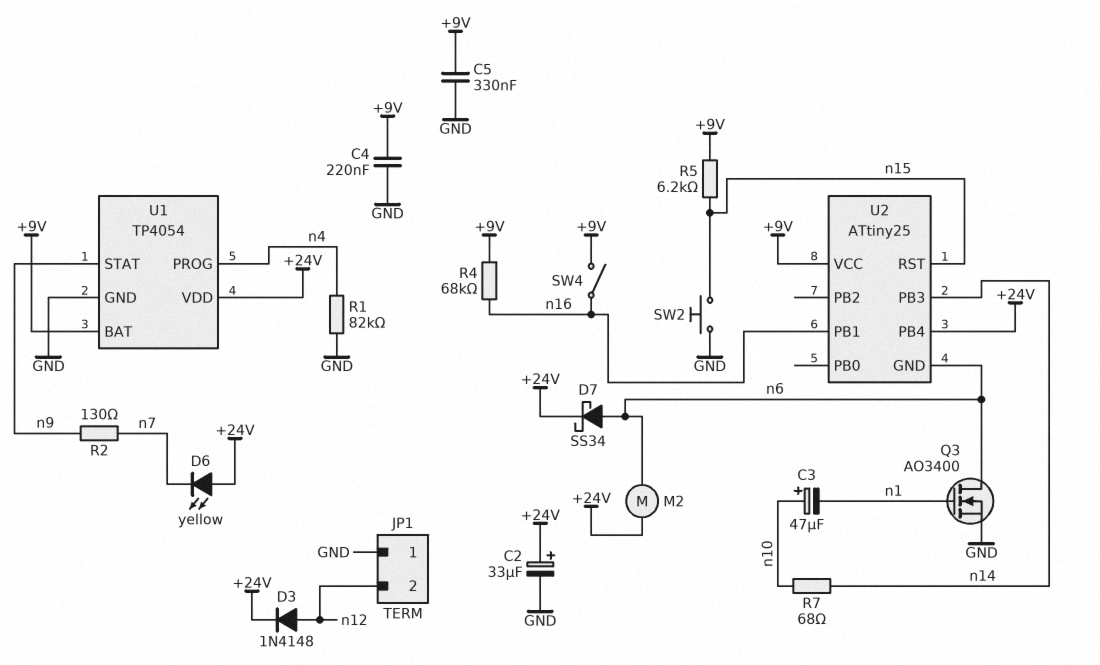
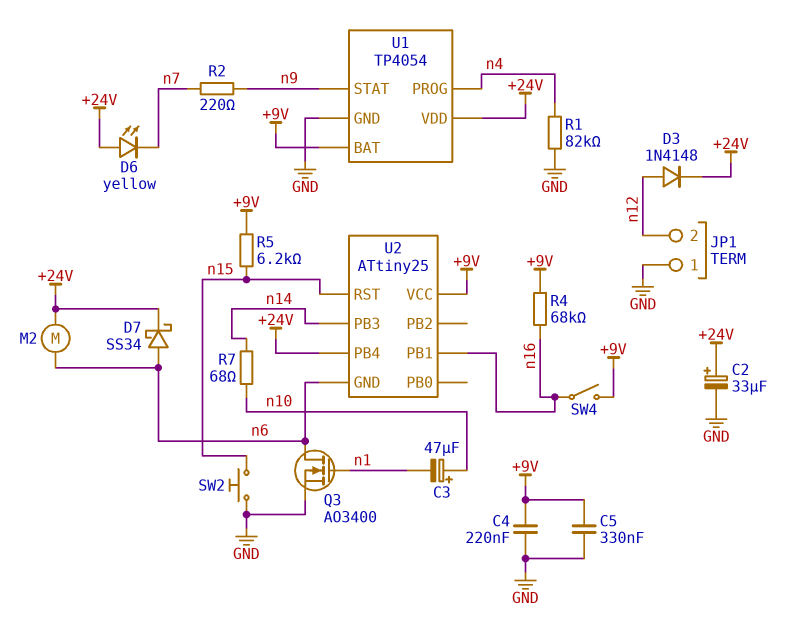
R2: 130 (n7, n9) -> 220 (n7, n9)

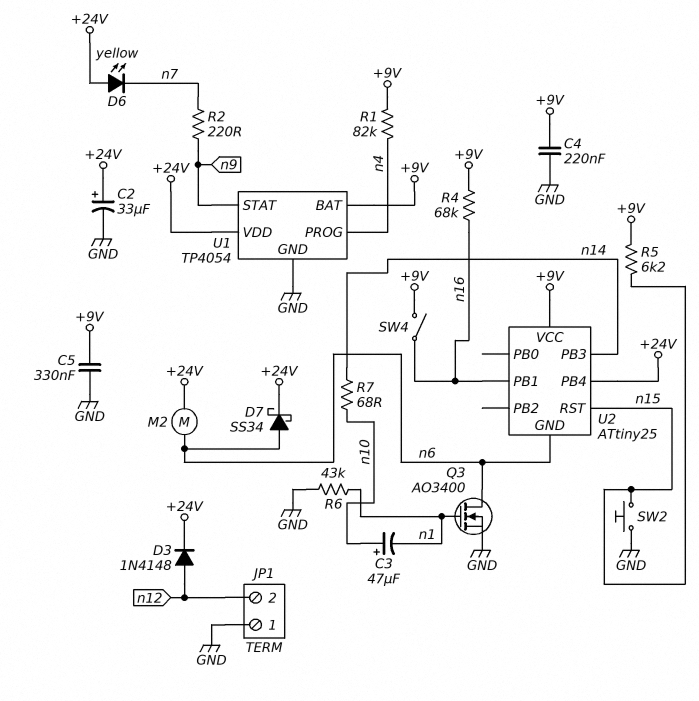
R1: 82k (GND, n4) -> 82k (+9V, n4)
R6: none -> 43k (GND, n1)

